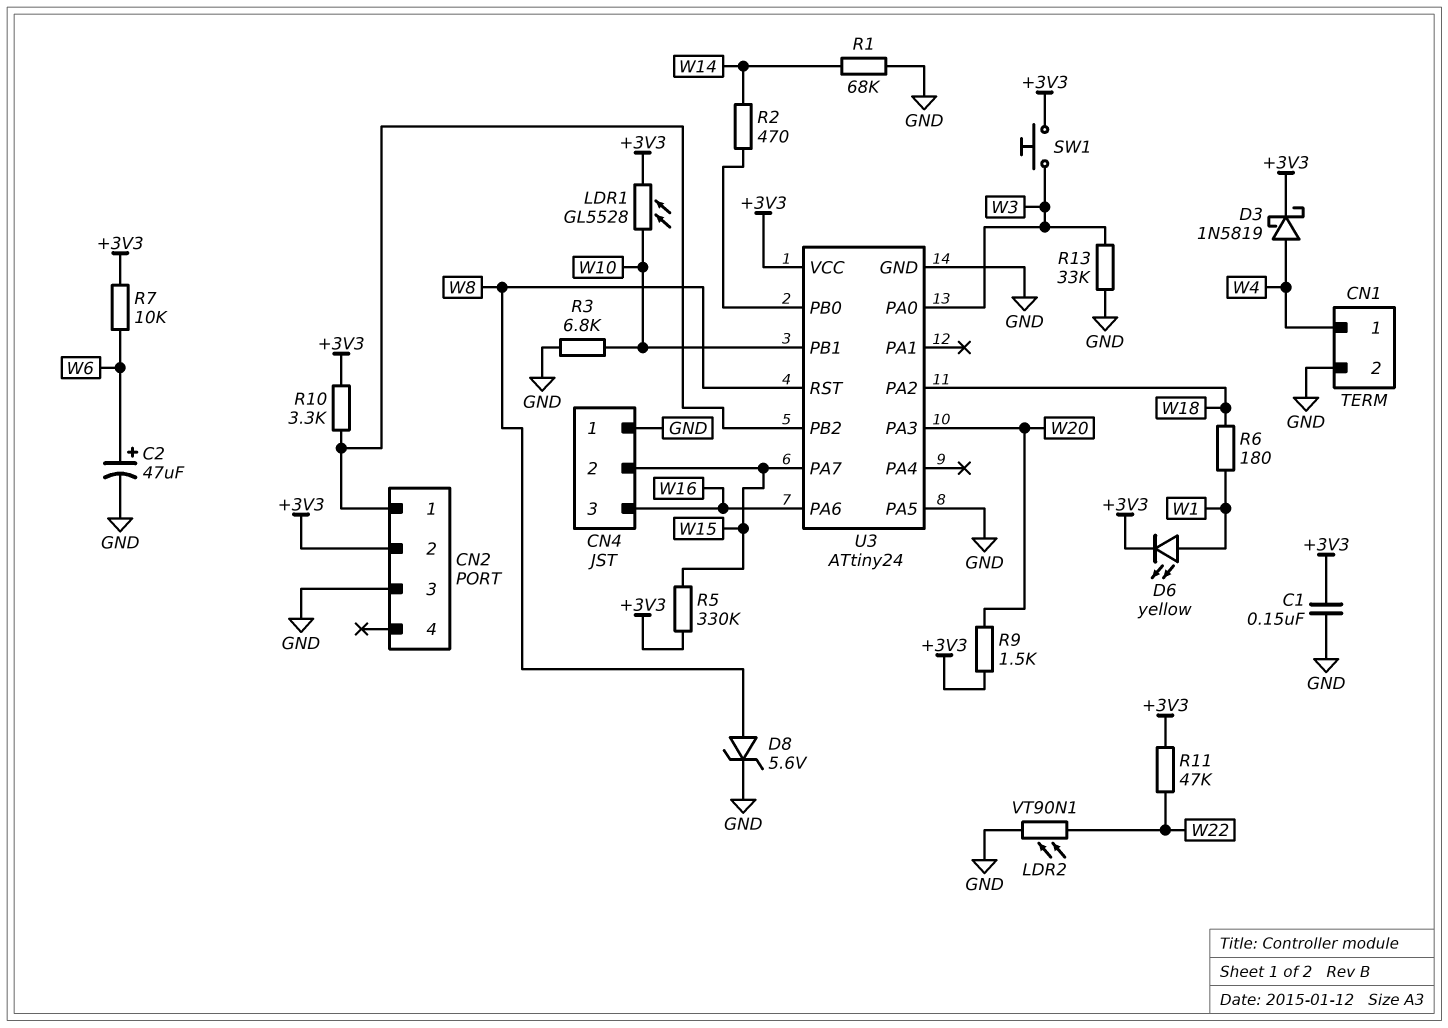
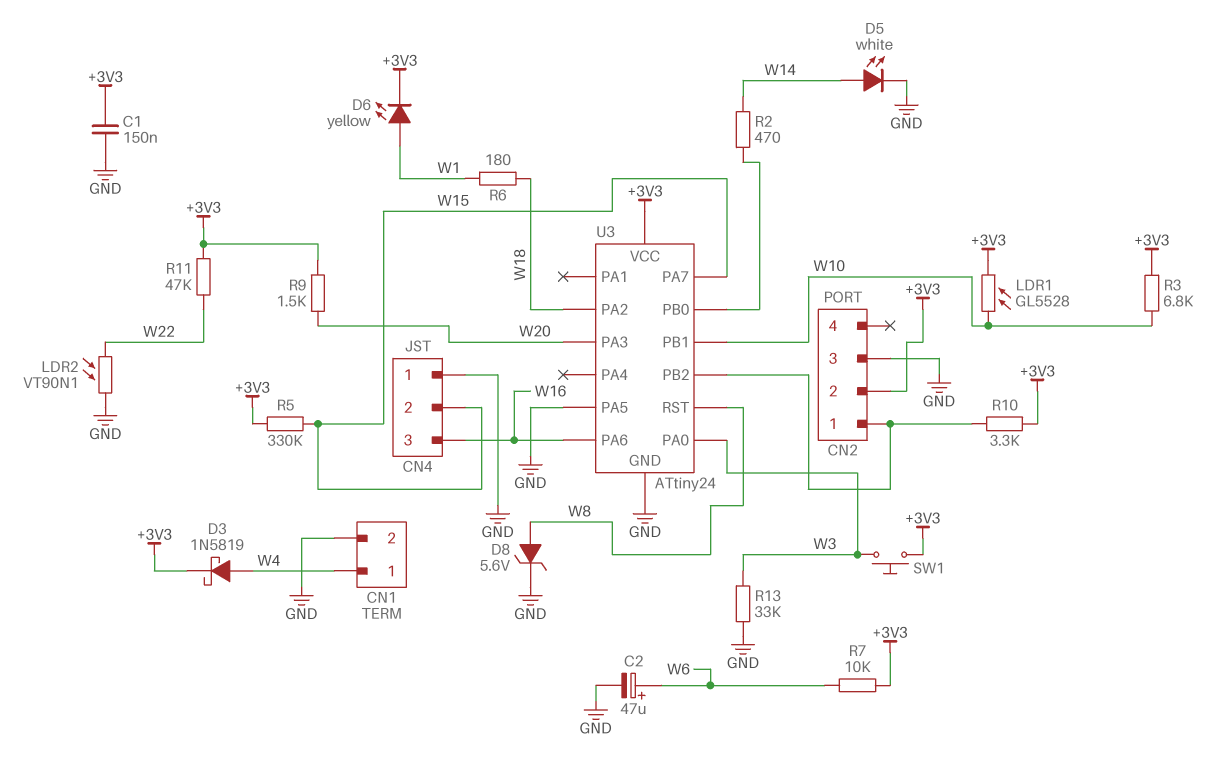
D5: none -> LED white (A W14, K GND)
R1: 68k (GND, W14) -> none
R3: 6.8k (GND, W10) -> 6.8k (+3V3, W10)

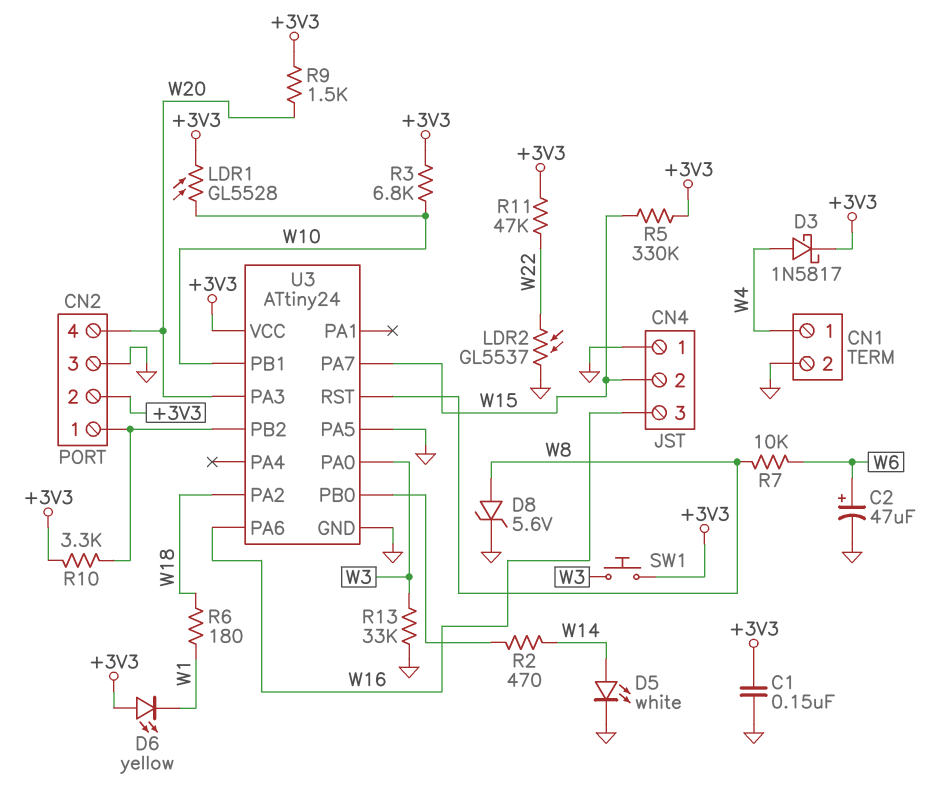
CN2 pin 4: none -> W20
D3: schottky 1N5819 (A W4, K +3V3) -> schottky 1N5817 (A W4, K +3V3)
D6: LED yellow (A W1, K +3V3) -> LED yellow (A +3V3, K W1)
LDR2: VT90N1 (GND, W22) -> GL5537 (GND, W22)
R7: 10k (+3V3, W6) -> 10k (W6, W8)

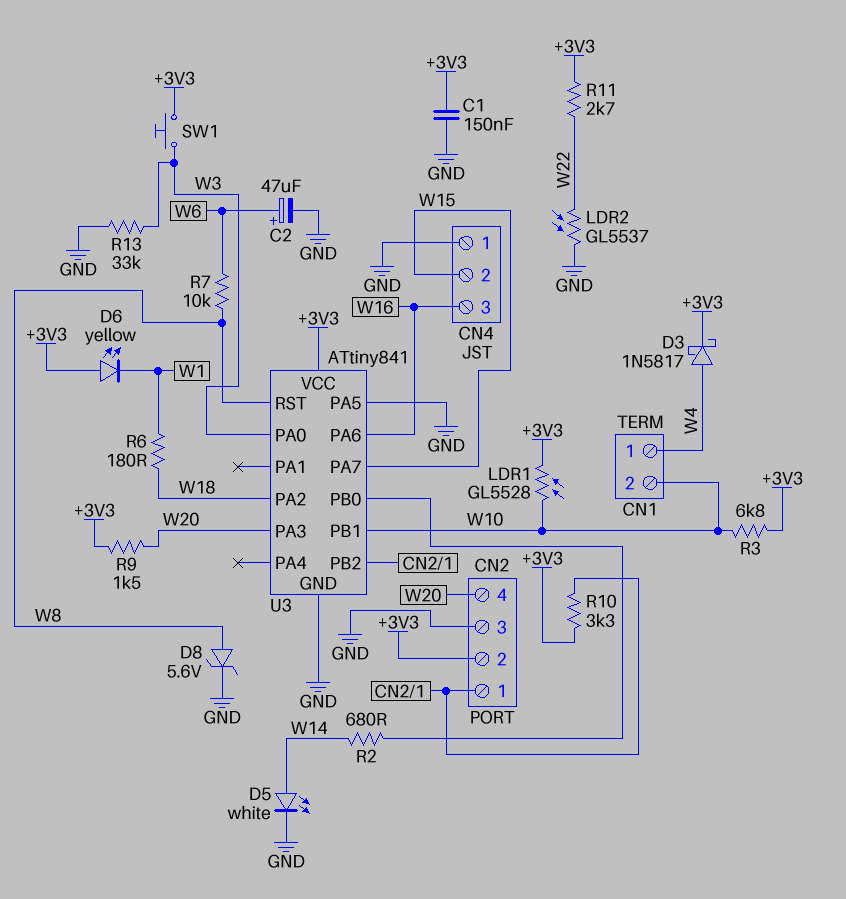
CN1 pin 2: GND -> W10
R2: 470 (U3/PB0, W14) -> 680 (U3/PB0, W14)
R5: 330k (+3V3, W15) -> none
R11: 47k (+3V3, W22) -> 2.7k (+3V3, W22)
U3: ATtiny24 -> ATtiny841

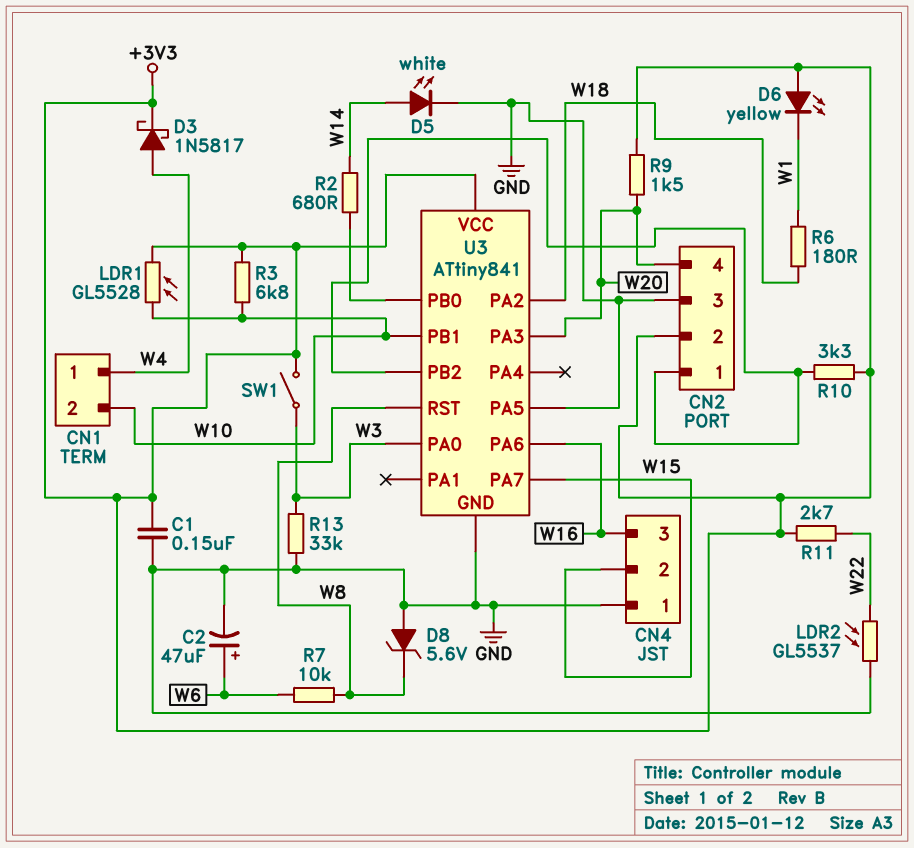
D8: zener 5.6V (A W8, K GND) -> zener 5.6V (A GND, K W8)
SW1: button (+3V3, W3) -> switch (+3V3, W3)

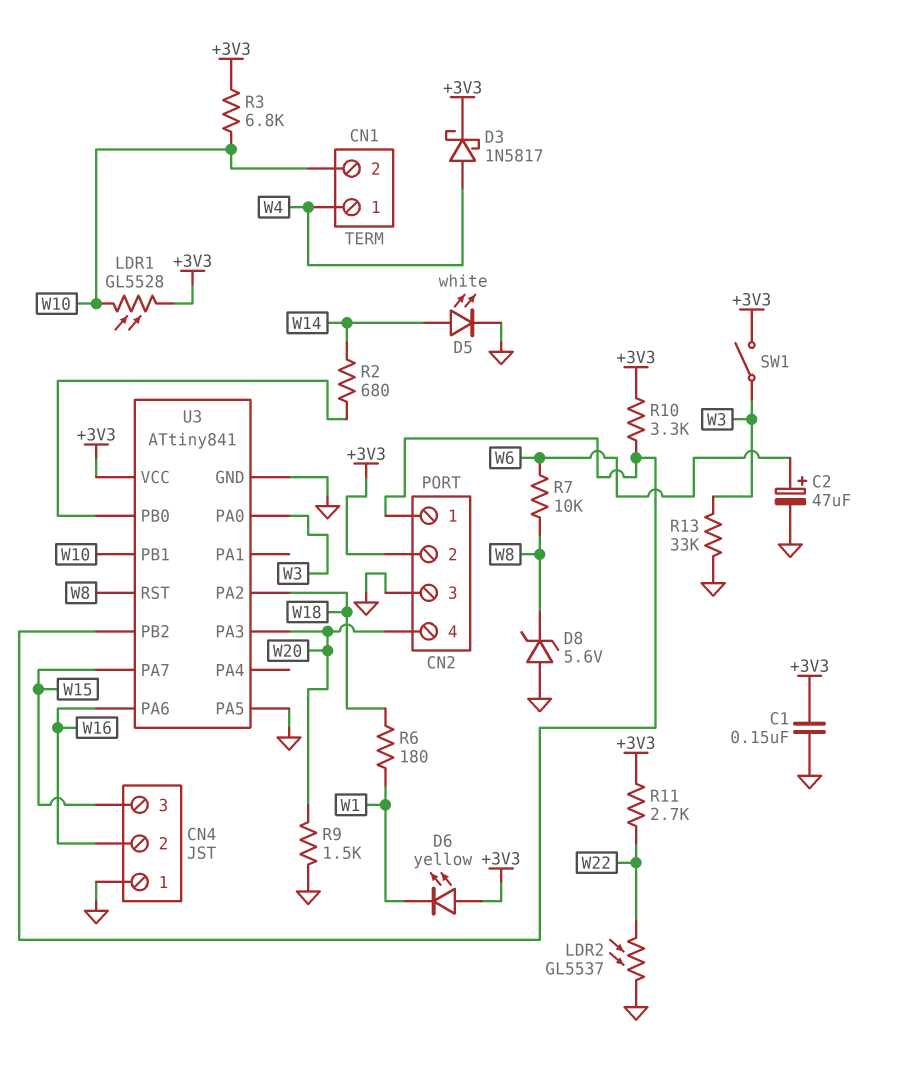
CN4 pin 2: W15 -> W16
CN4 pin 3: W16 -> W15
R9: 1.5k (+3V3, W20) -> 1.5k (GND, W20)

